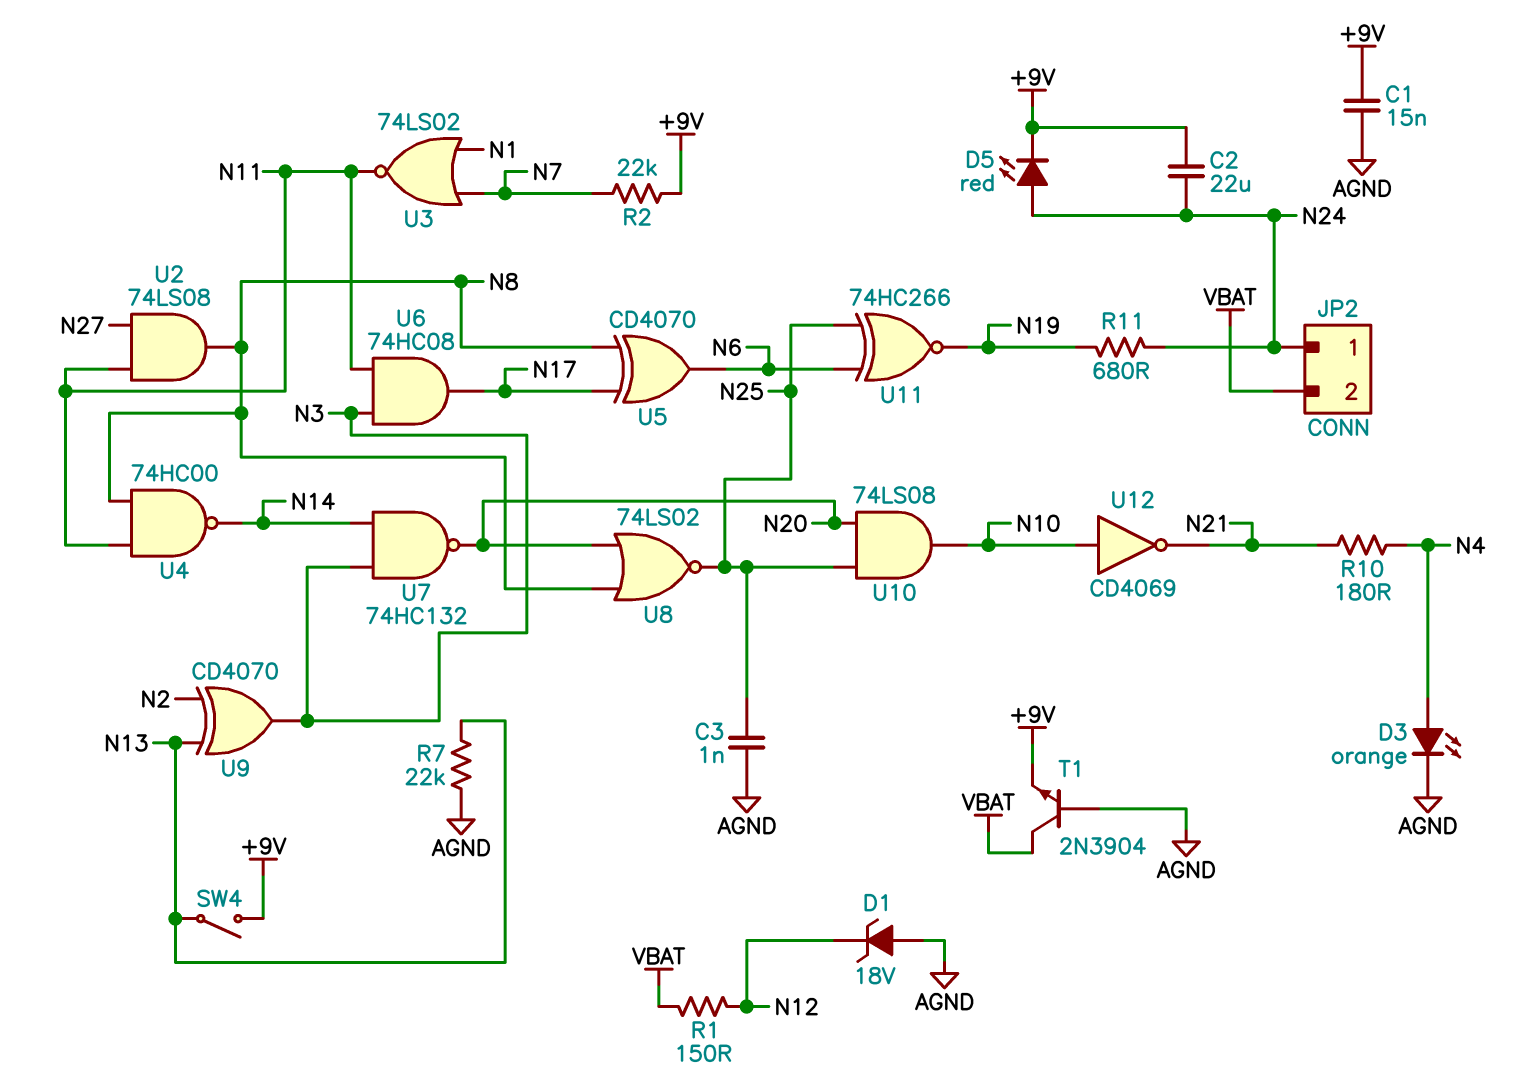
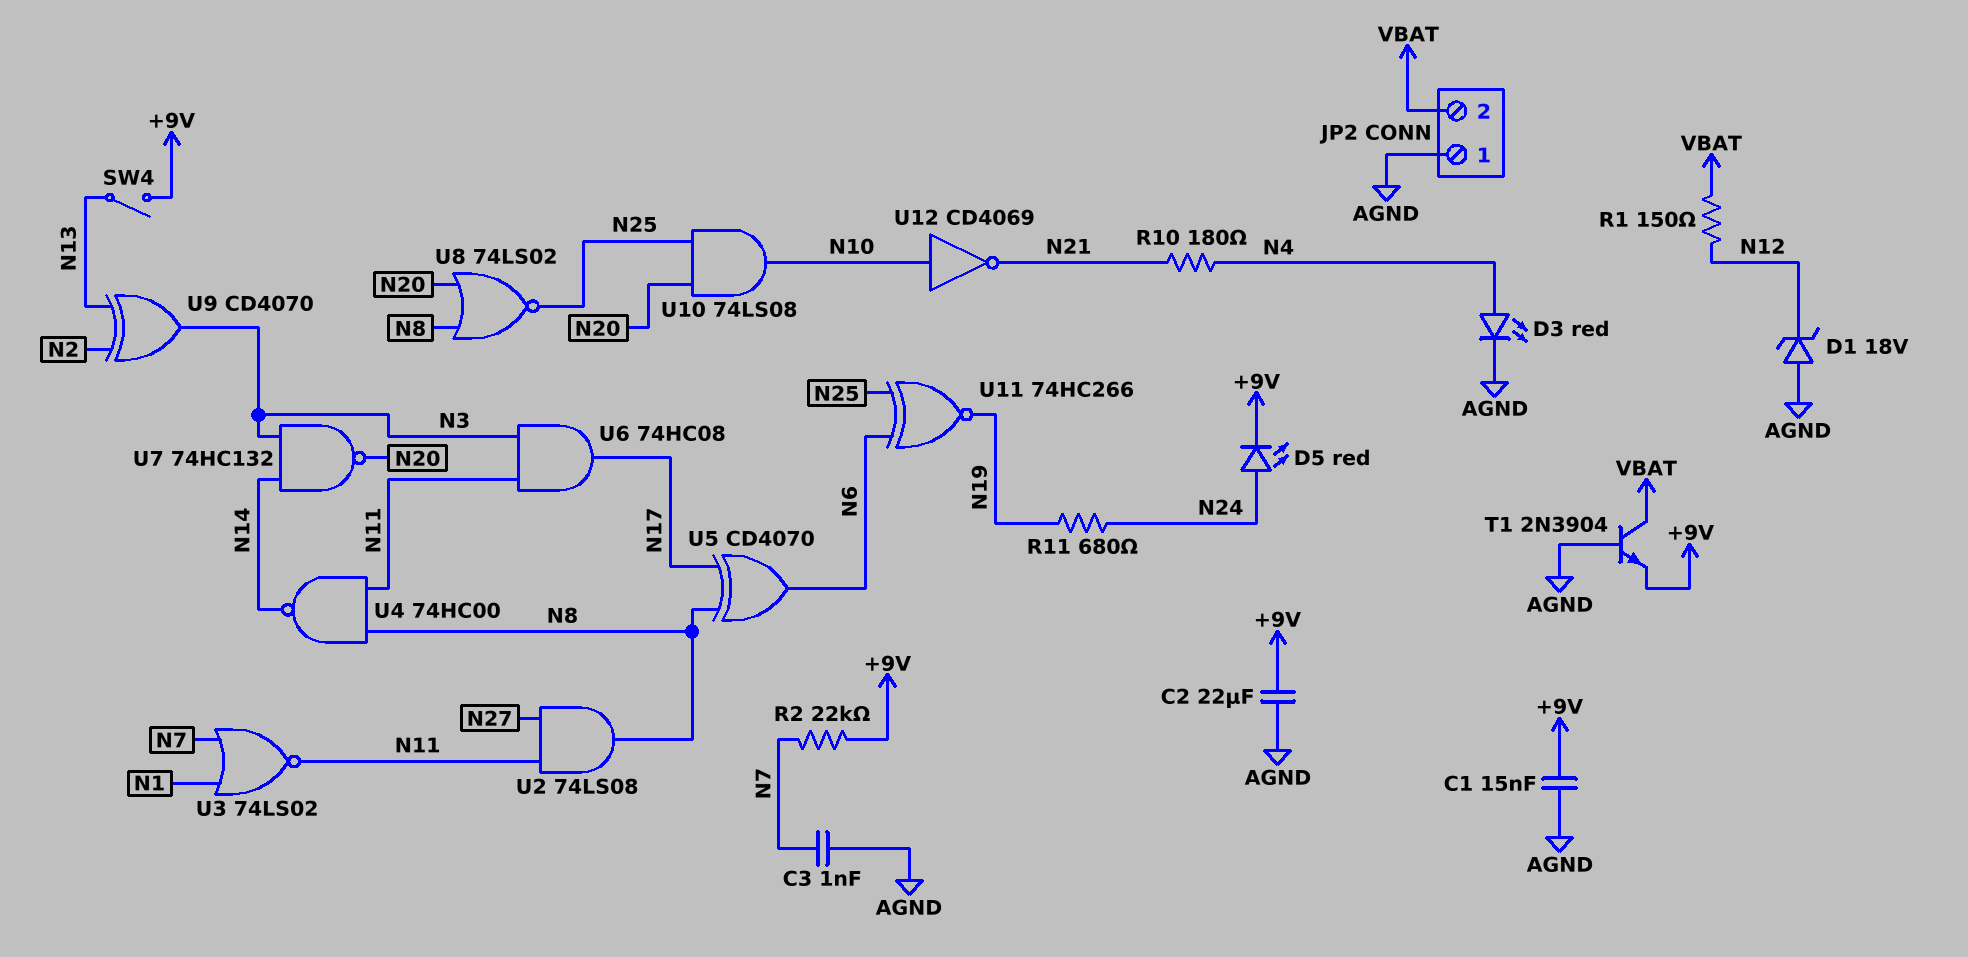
C2: 22uF (+9V, N24) -> 22uF (+9V, AGND)
C3: 1nF (AGND, N25) -> 1nF (AGND, N7)
D3: LED orange (A N4, K AGND) -> LED red (A N4, K AGND)
JP2 pin 1: N24 -> AGND
R7: 22k (AGND, N13) -> none

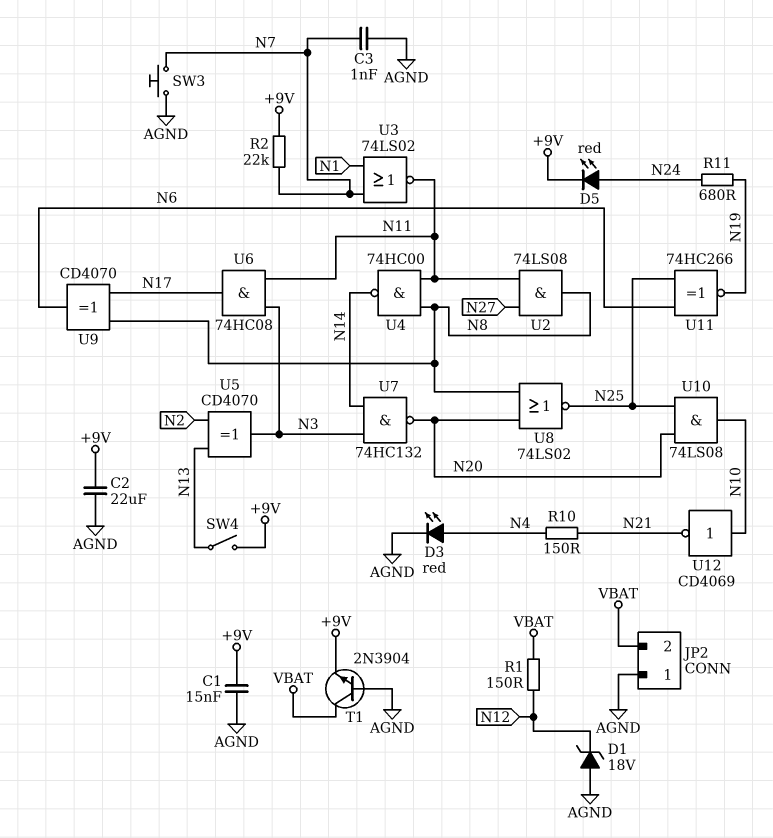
R10: 180 (N4, N21) -> 150 (N4, N21)
SW3: none -> button (AGND, N7)
U5: XOR CD4070 (in N8, in N17, out N6) -> XOR CD4070 (in N2, in N13, out N3)
U9: XOR CD4070 (in N2, in N13, out N3) -> XOR CD4070 (in N8, in N17, out N6)

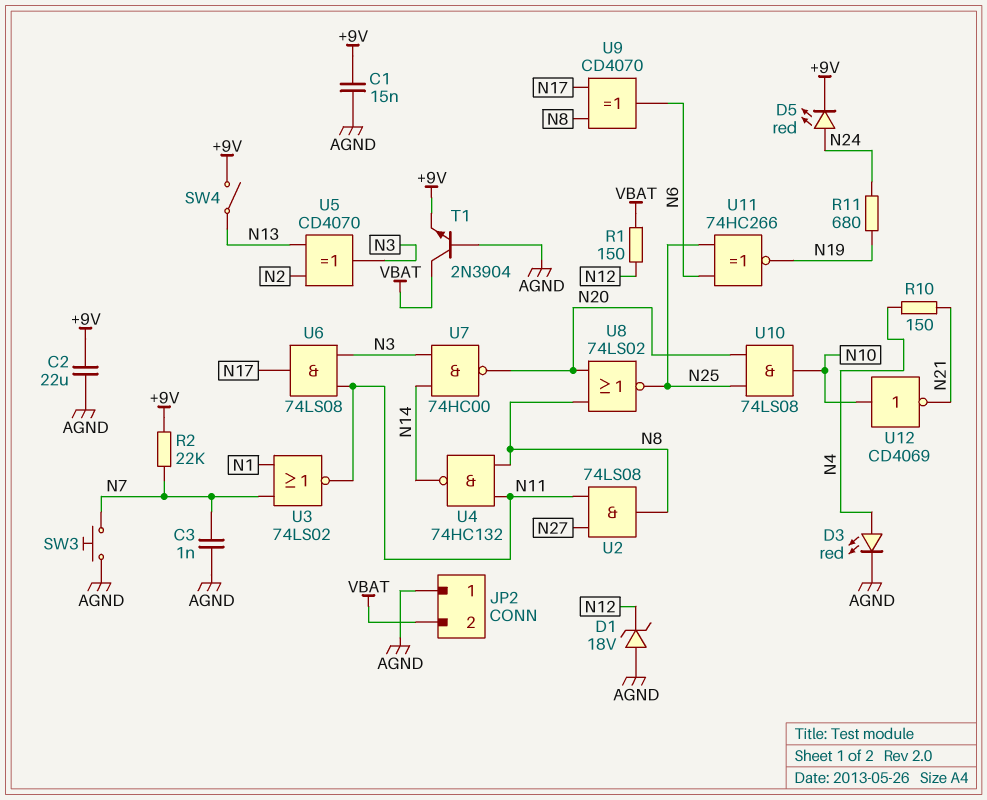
U4: NAND 74HC00 (in N8, in N11, out N14) -> NAND 74HC132 (in N8, in N11, out N14)
U6: AND 74HC08 (in N3, in N11, out N17) -> AND 74LS08 (in N3, in N11, out N17)
U7: NAND 74HC132 (in N3, in N14, out N20) -> NAND 74HC00 (in N3, in N14, out N20)

